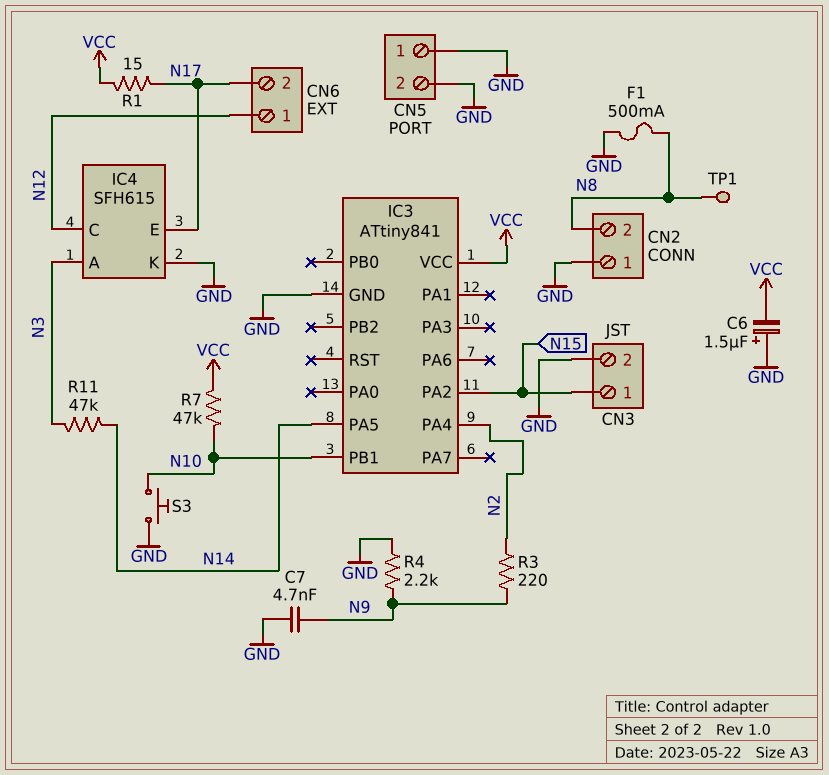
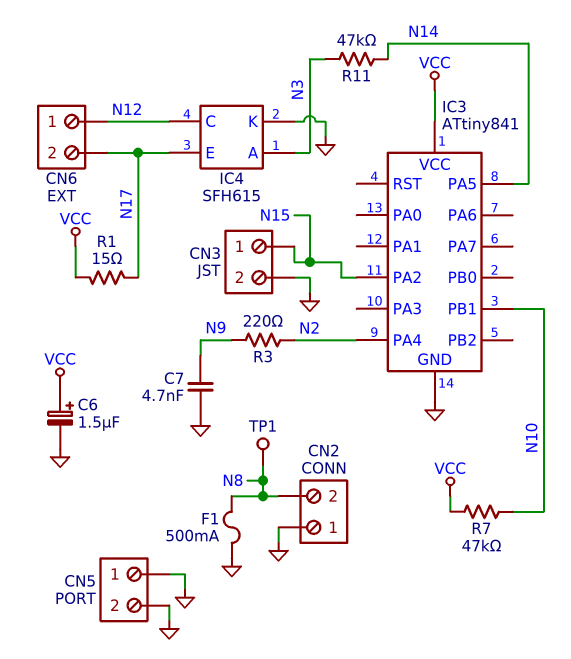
C6: 1.5uF (plus GND, minus VCC) -> 1.5uF (plus VCC, minus GND)
R4: 2.2k (GND, N9) -> none
S3: button (GND, N10) -> none

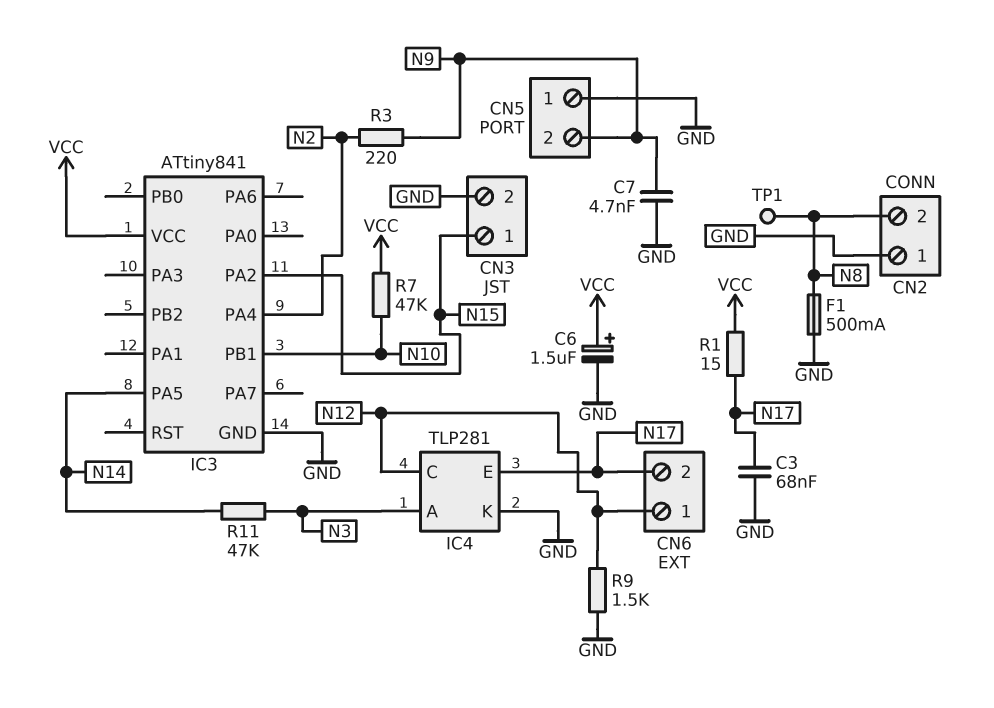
C3: none -> 68nF (GND, N17)
CN5 pin 2: GND -> N9
IC4: SFH615 -> TLP281
R9: none -> 1.5k (GND, N12)

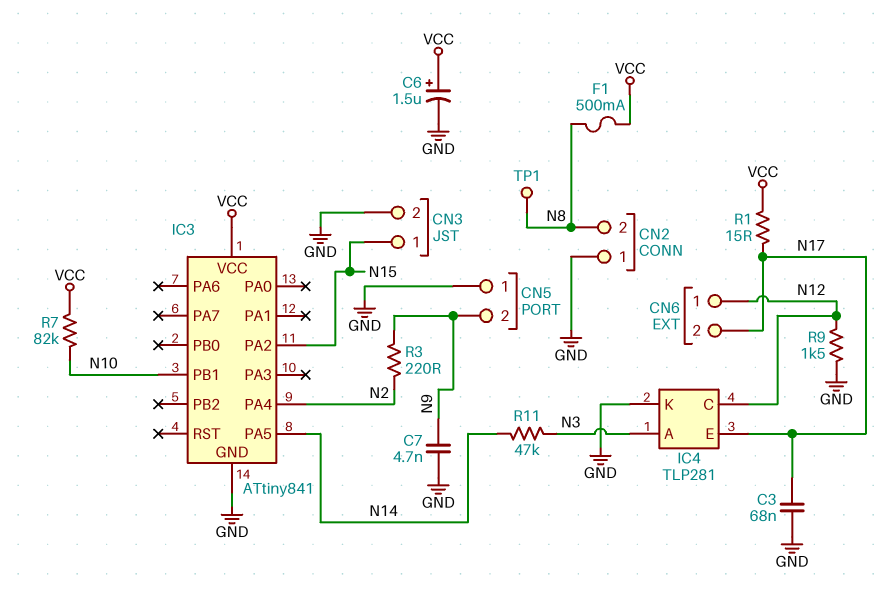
F1: 500mA (GND, N8) -> 500mA (N8, VCC)
R7: 47k (N10, VCC) -> 82k (N10, VCC)

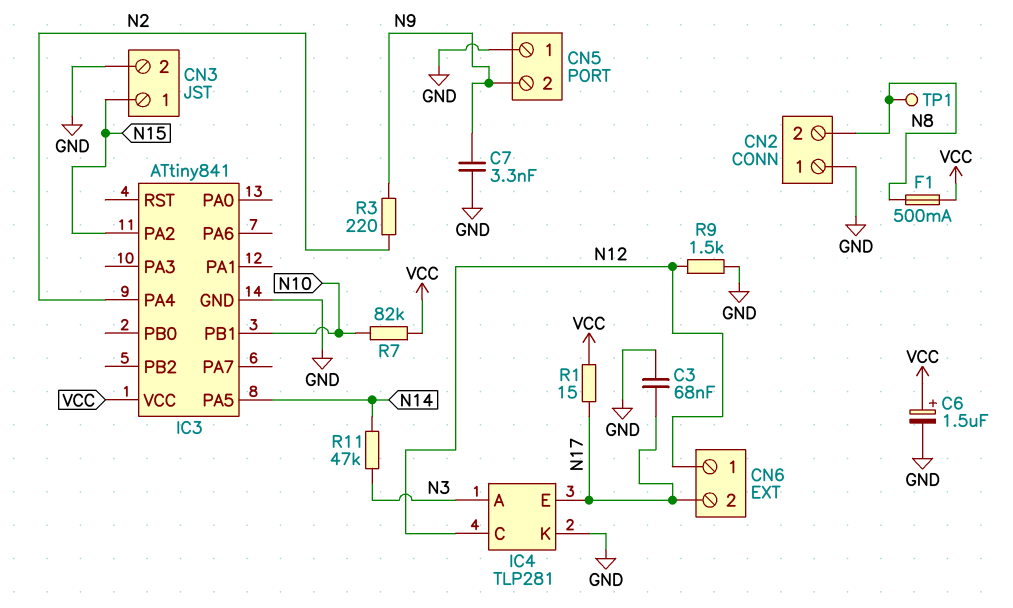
C7: 4.7nF (GND, N9) -> 3.3nF (GND, N9)

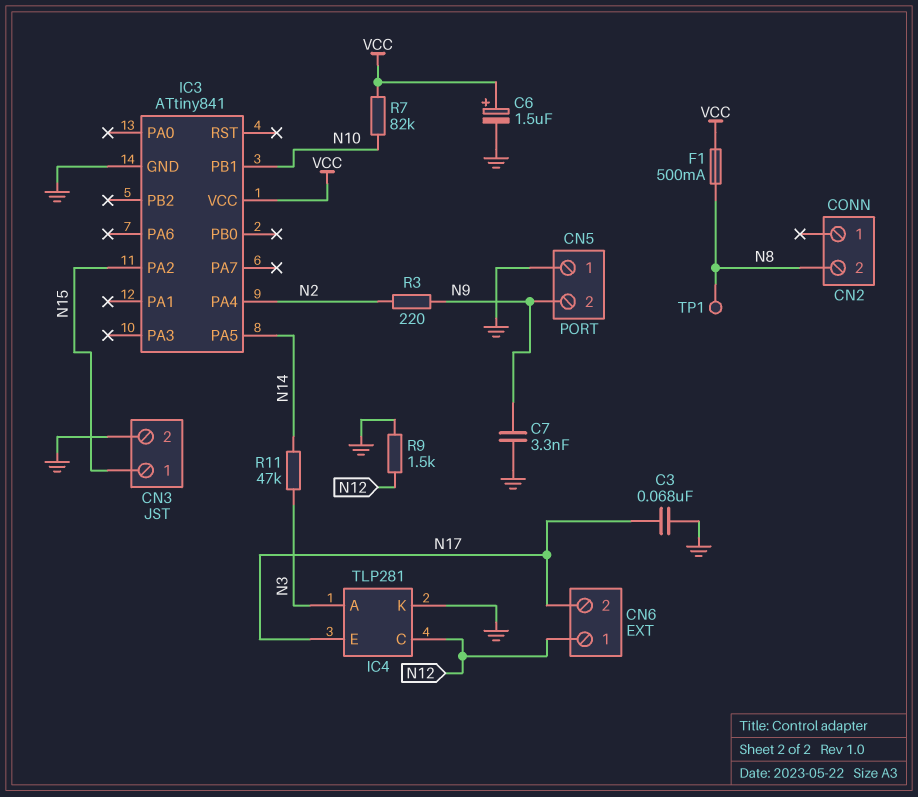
CN2 pin 1: GND -> none
R1: 15 (N17, VCC) -> none

